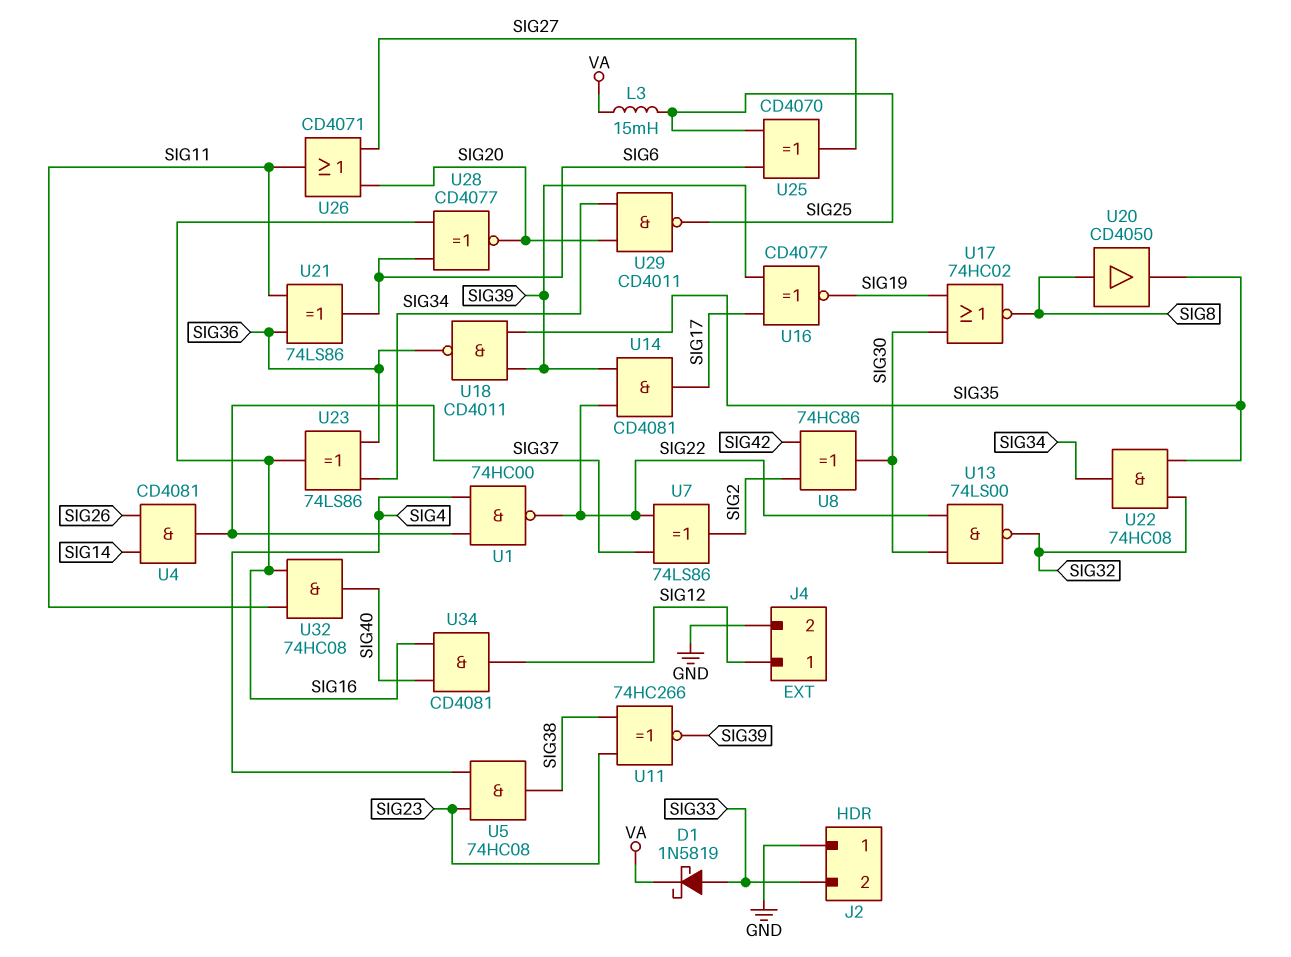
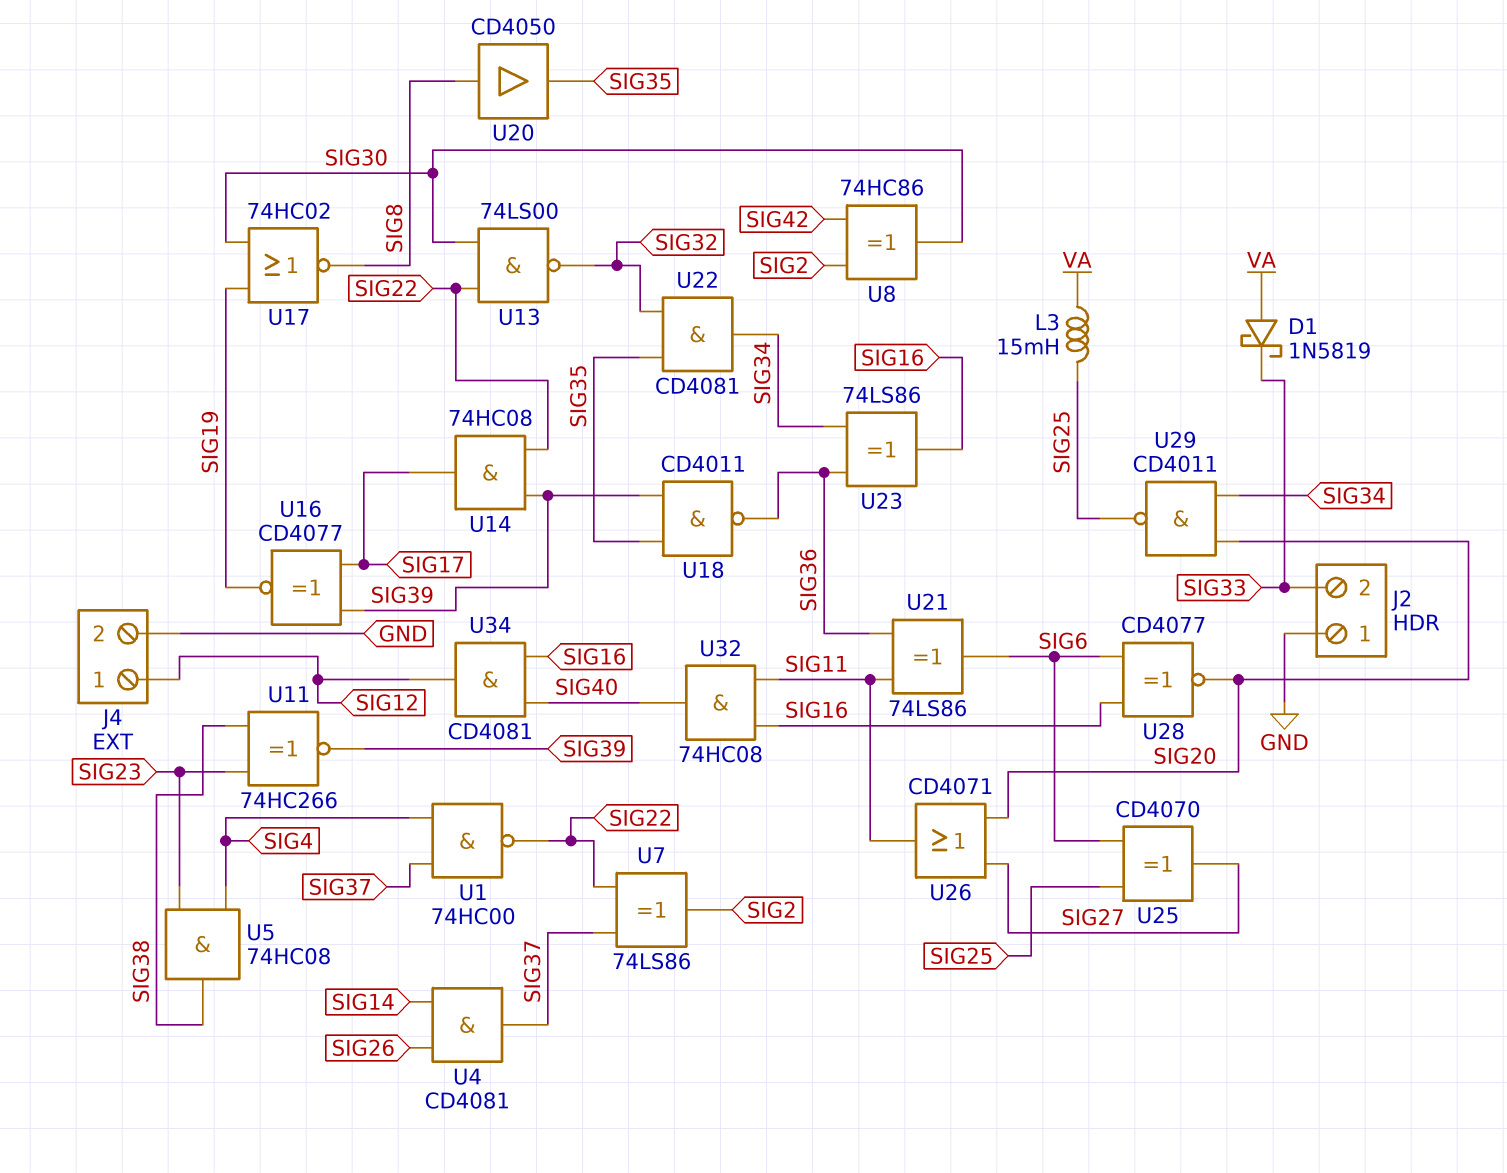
D1: schottky 1N5819 (A SIG33, K VA) -> schottky 1N5819 (A VA, K SIG33)
U14: AND CD4081 (in SIG22, in SIG39, out SIG17) -> AND 74HC08 (in SIG22, in SIG39, out SIG17)
U22: AND 74HC08 (in SIG32, in SIG35, out SIG34) -> AND CD4081 (in SIG32, in SIG35, out SIG34)

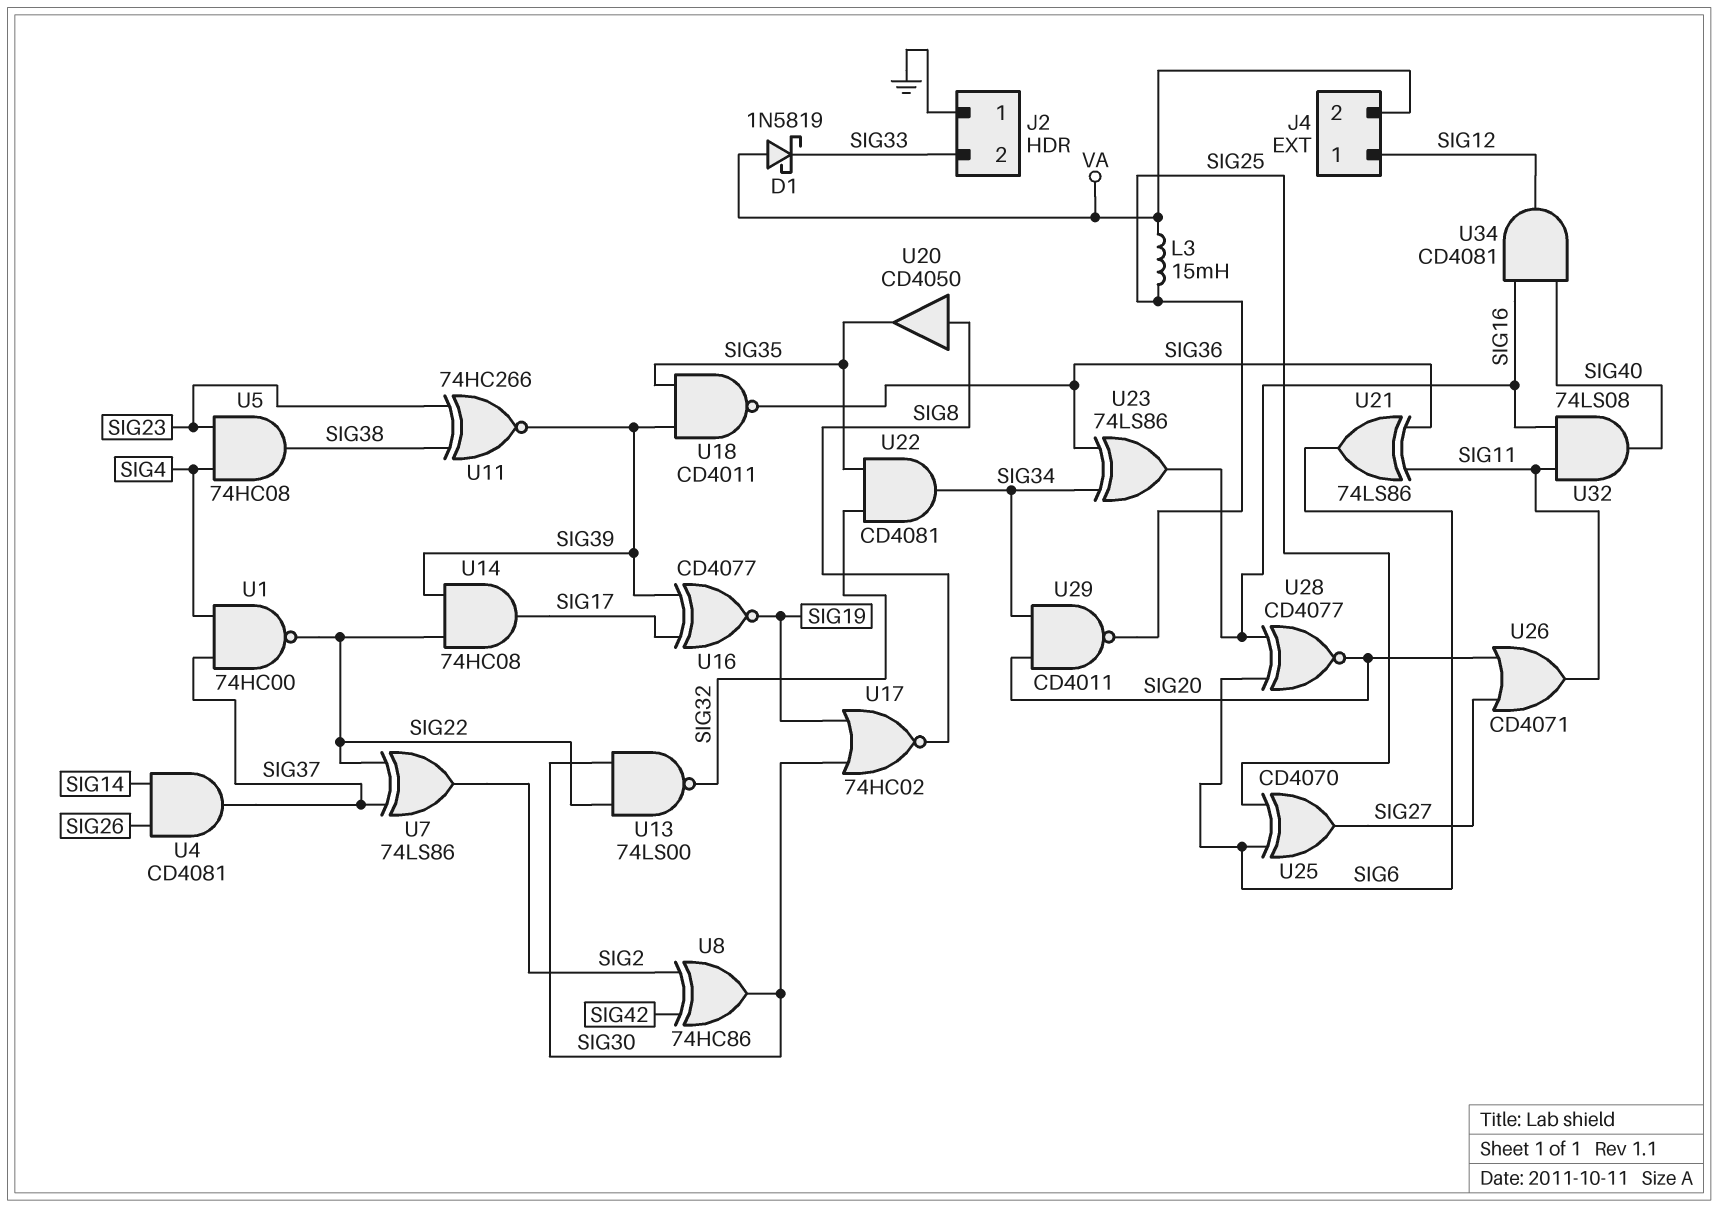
J4 pin 2: GND -> VA
U32: AND 74HC08 (in SIG11, in SIG16, out SIG40) -> AND 74LS08 (in SIG11, in SIG16, out SIG40)

